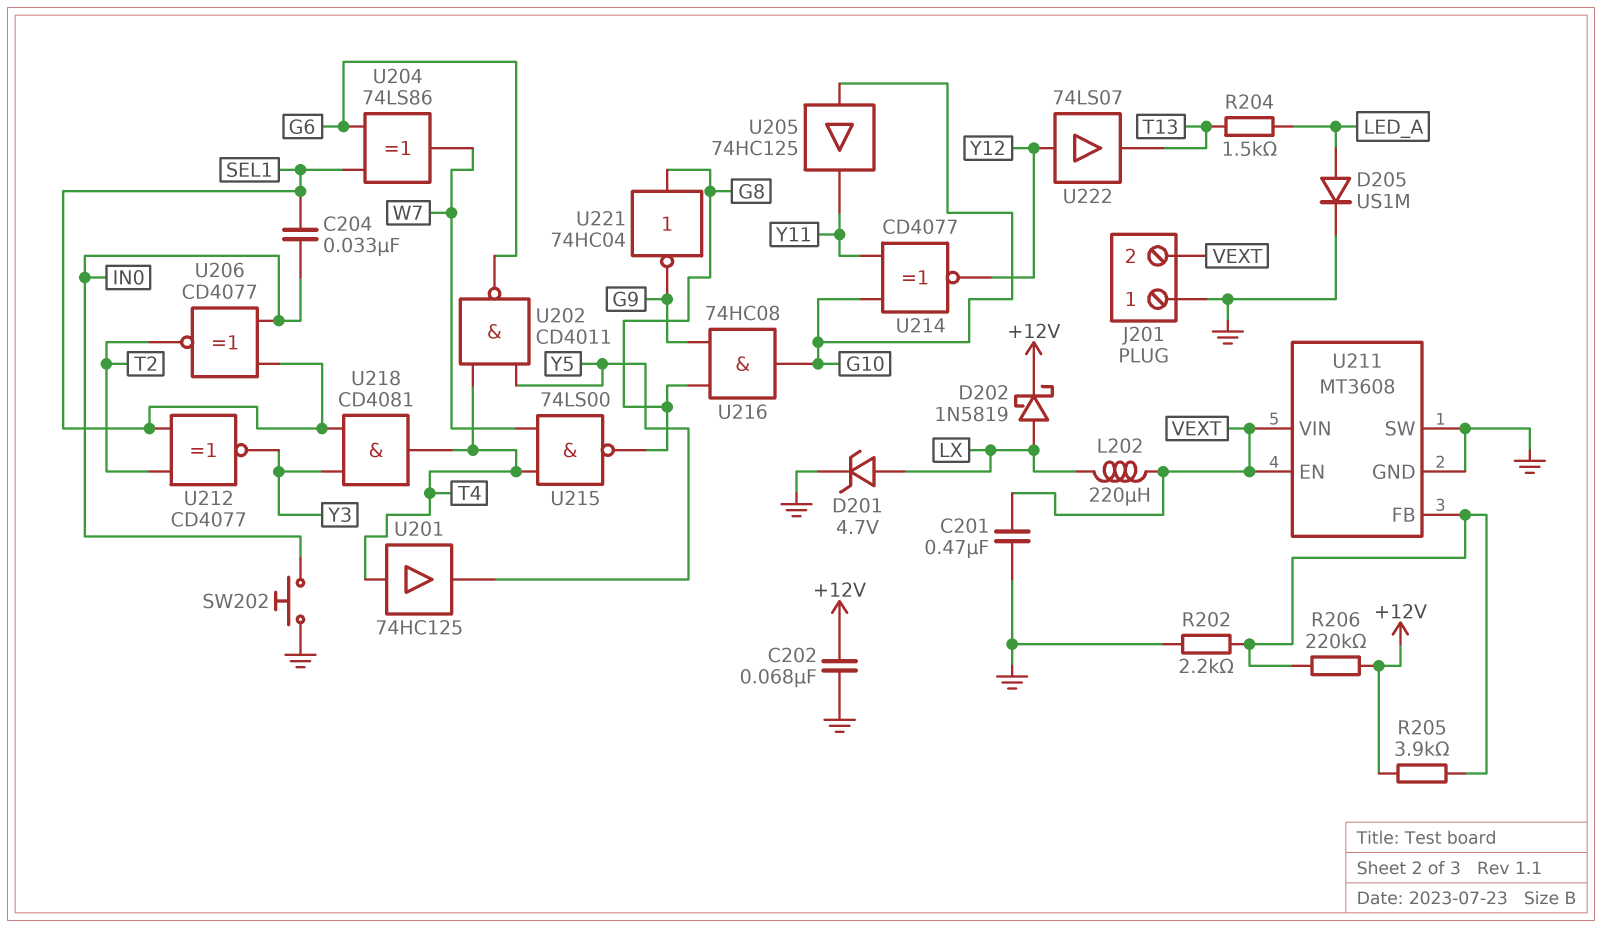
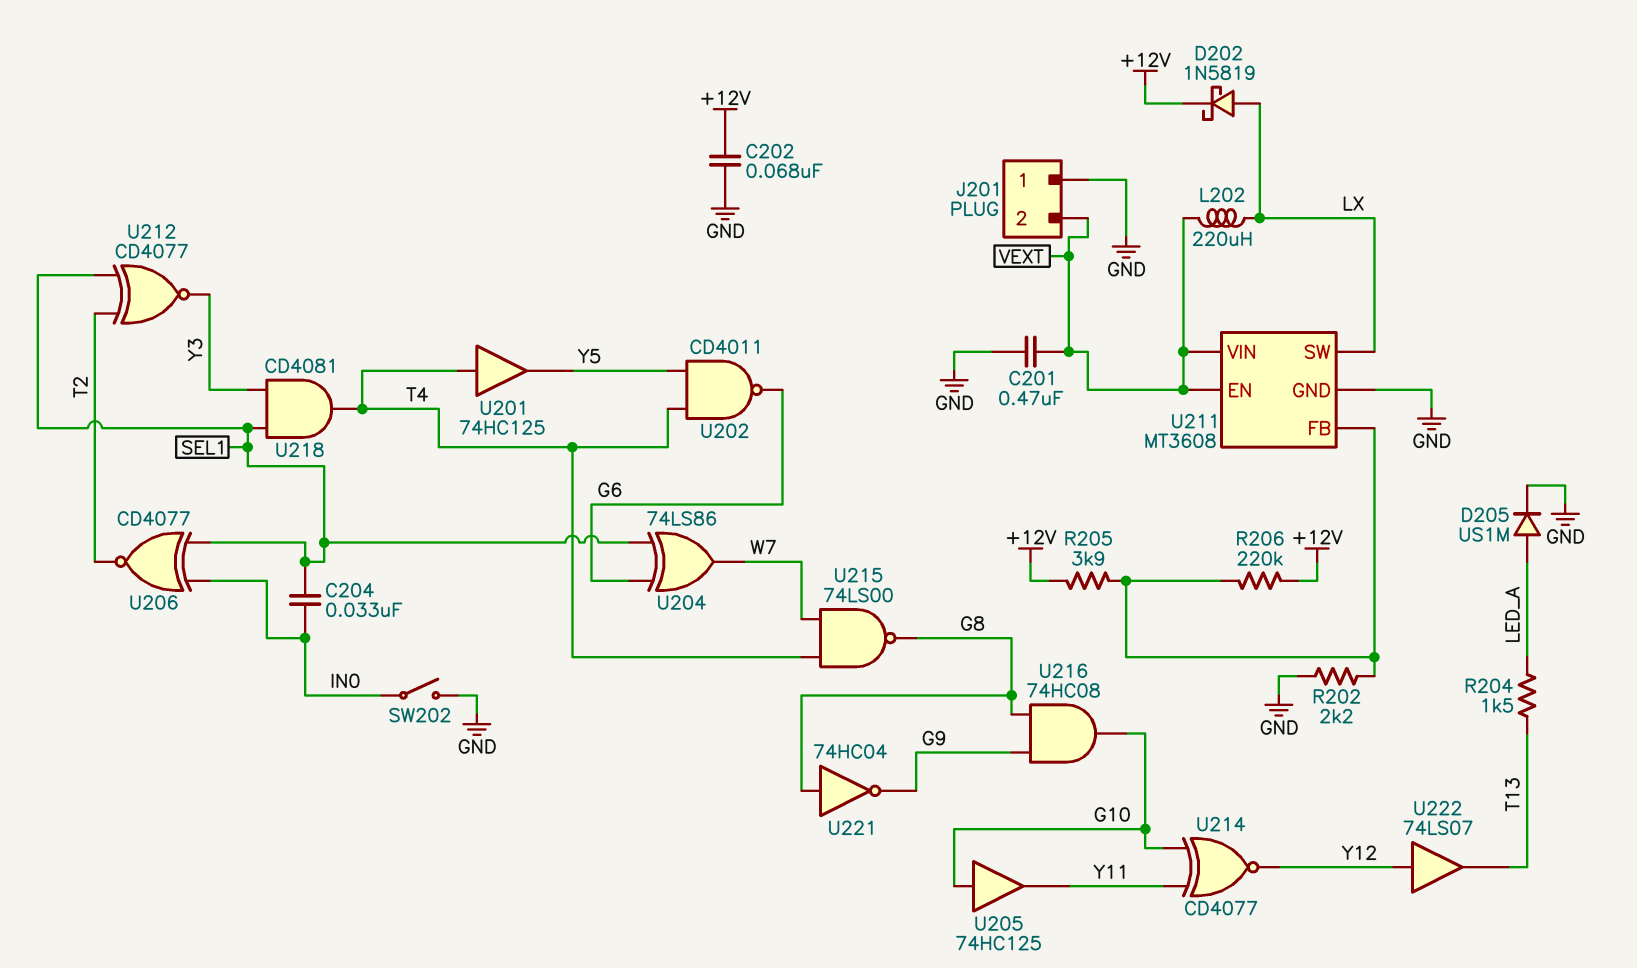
D201: zener 4.7V (A LX, K GND) -> none
SW202: button (GND, IN0) -> switch (GND, IN0)
U211 pin SW: GND -> LX

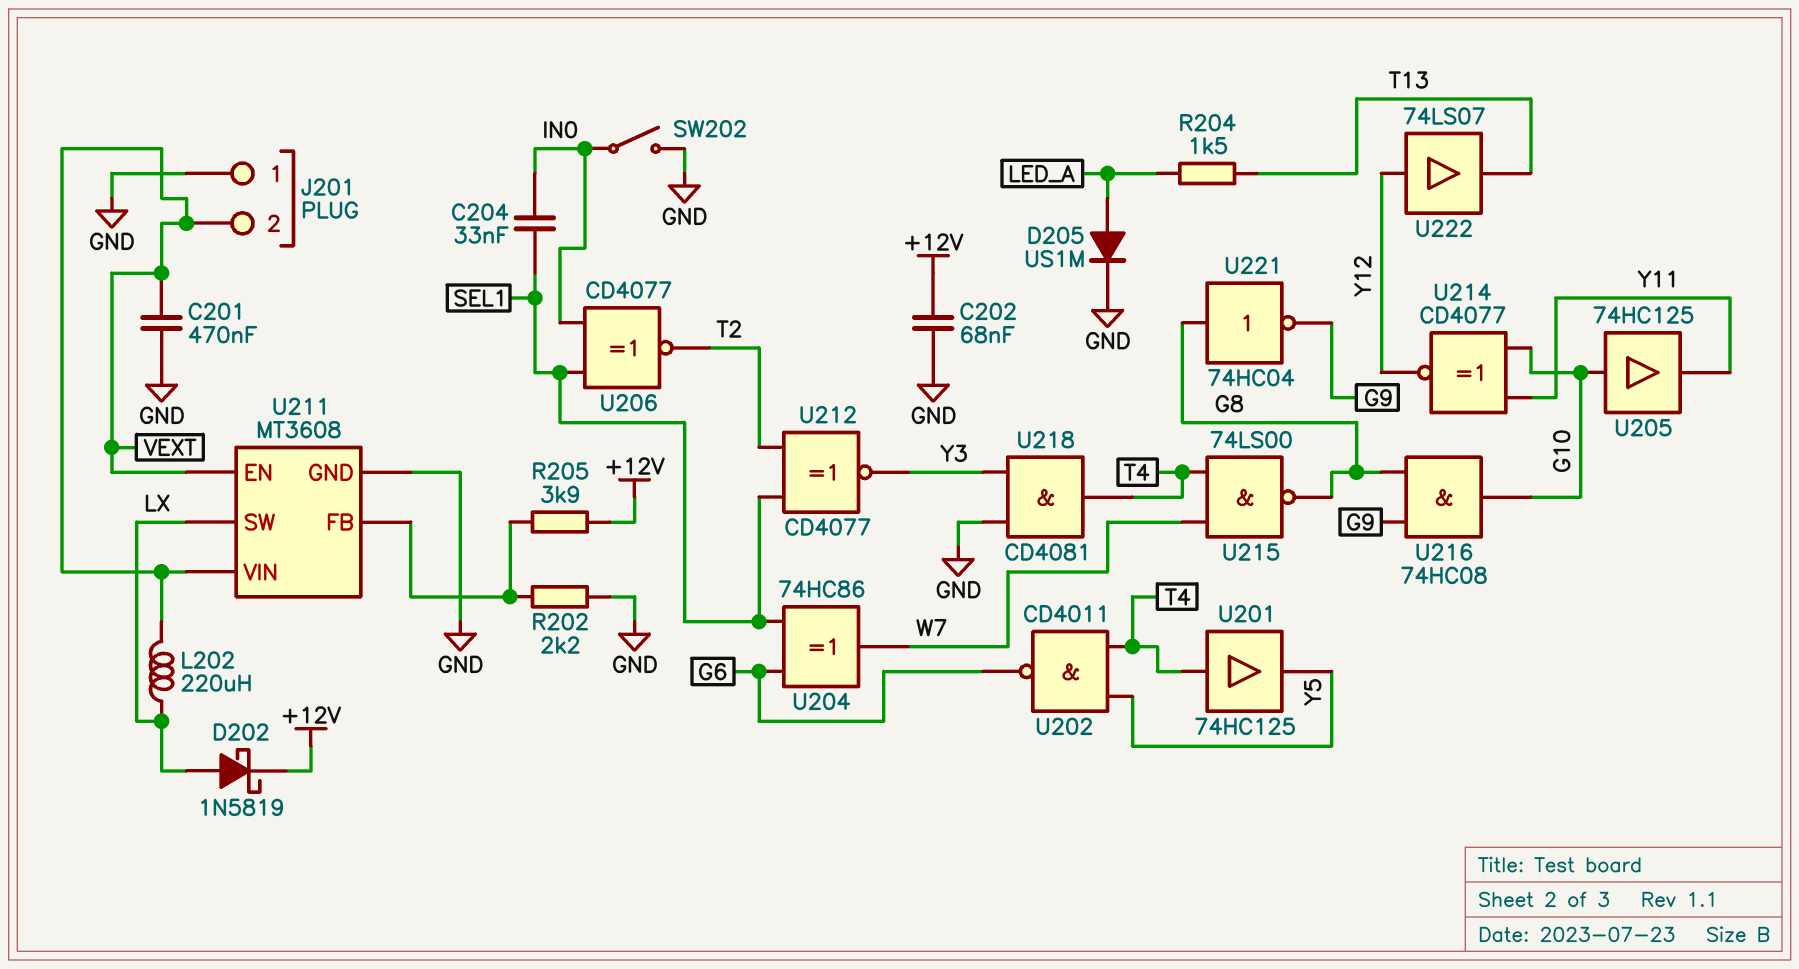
R206: 220k (+12V, U211/FB) -> none
U204: XOR 74LS86 (in G6, in SEL1, out W7) -> XOR 74HC86 (in G6, in SEL1, out W7)
U218: AND CD4081 (in SEL1, in Y3, out T4) -> AND CD4081 (in GND, in Y3, out T4)

